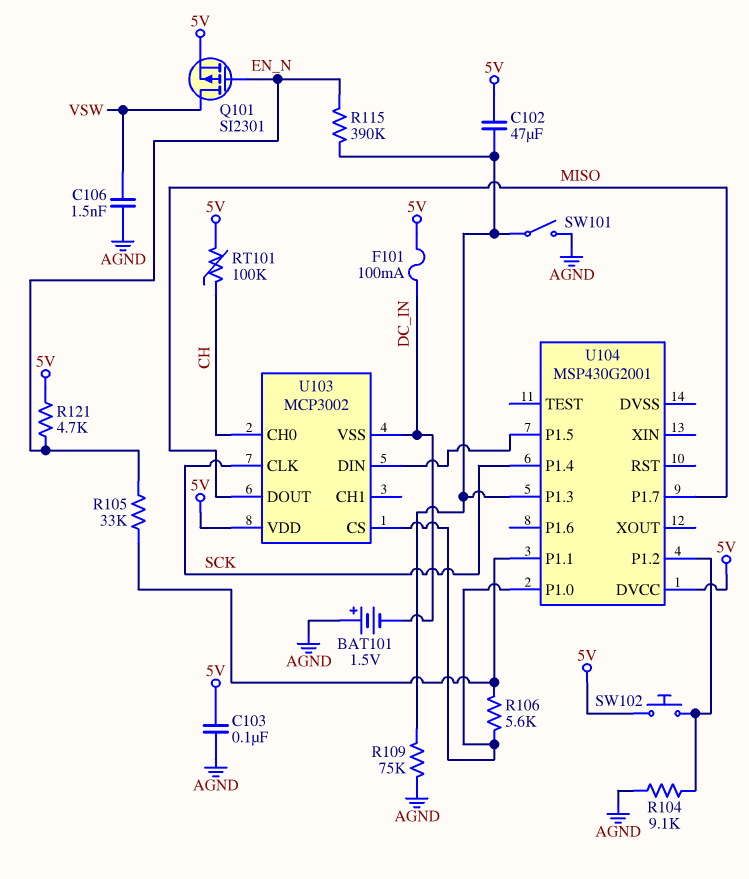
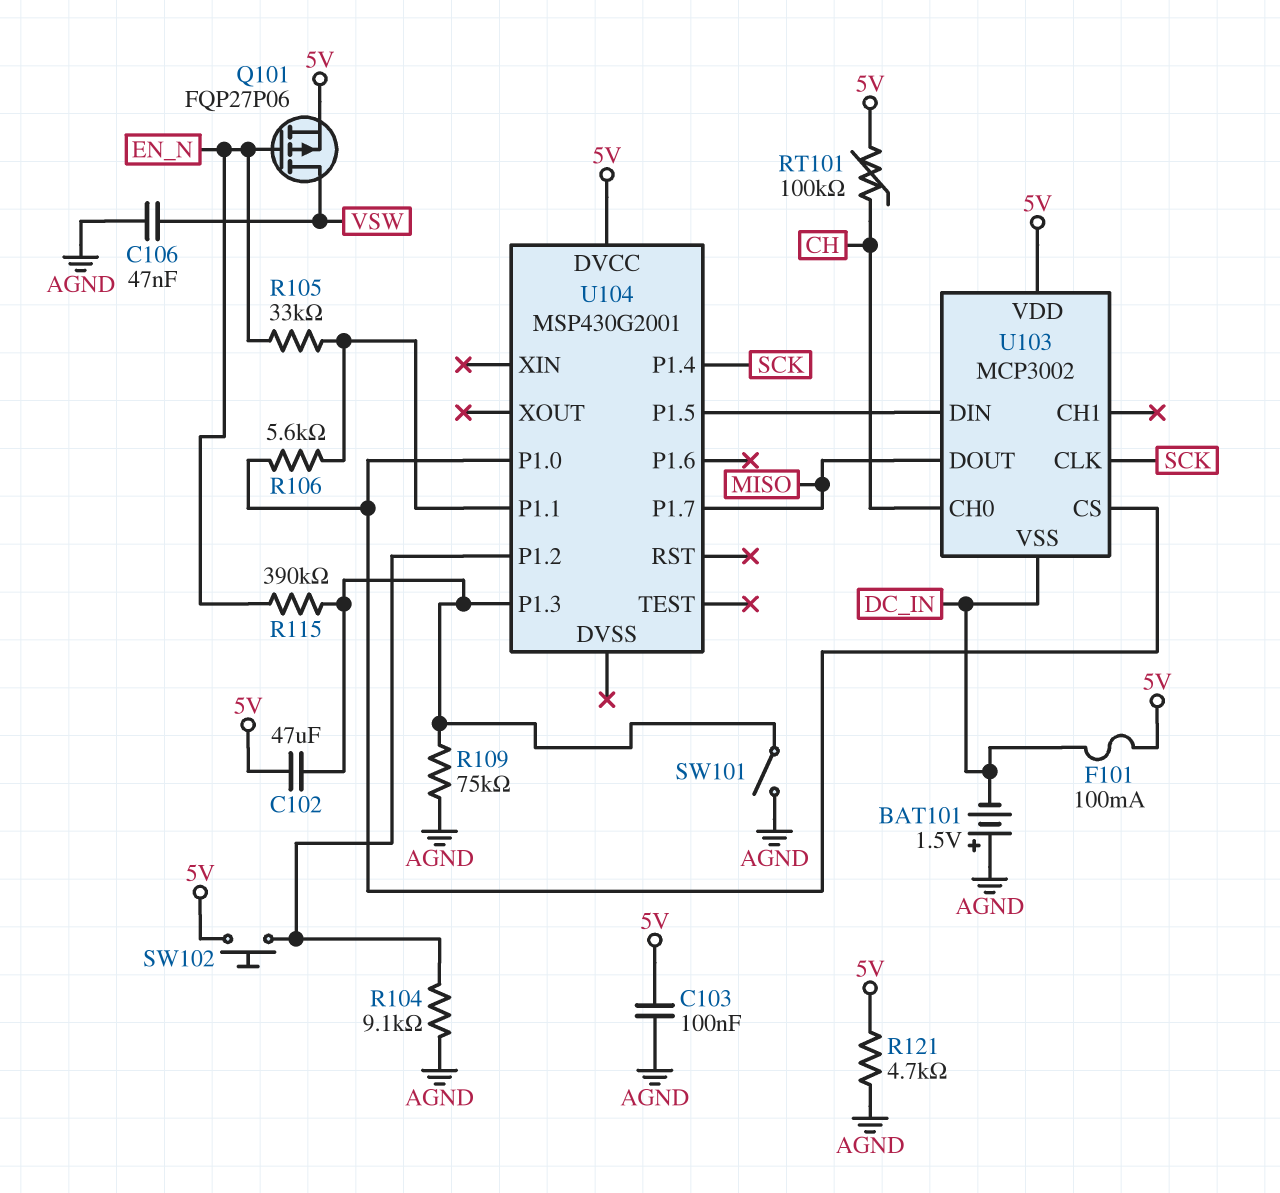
C106: 1.5nF (AGND, VSW) -> 47nF (AGND, VSW)
Q101: PMOS SI2301 (G EN_N, D VSW, S 5V) -> PMOS FQP27P06 (G EN_N, D VSW, S 5V)
R121: 4.7k (5V, EN_N) -> 4.7k (5V, AGND)

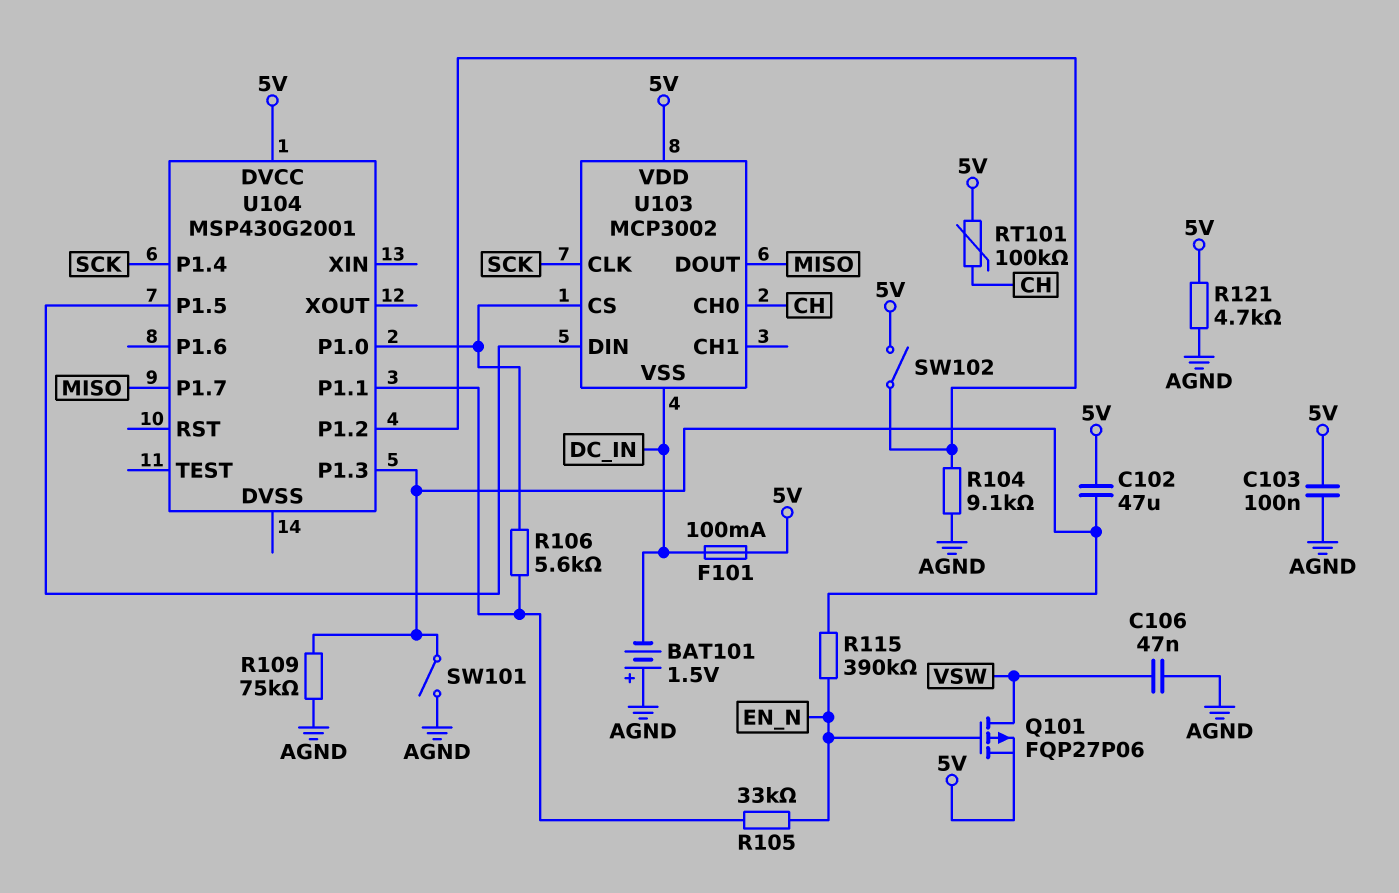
SW102: button (5V, U104/P1.2) -> switch (5V, U104/P1.2)

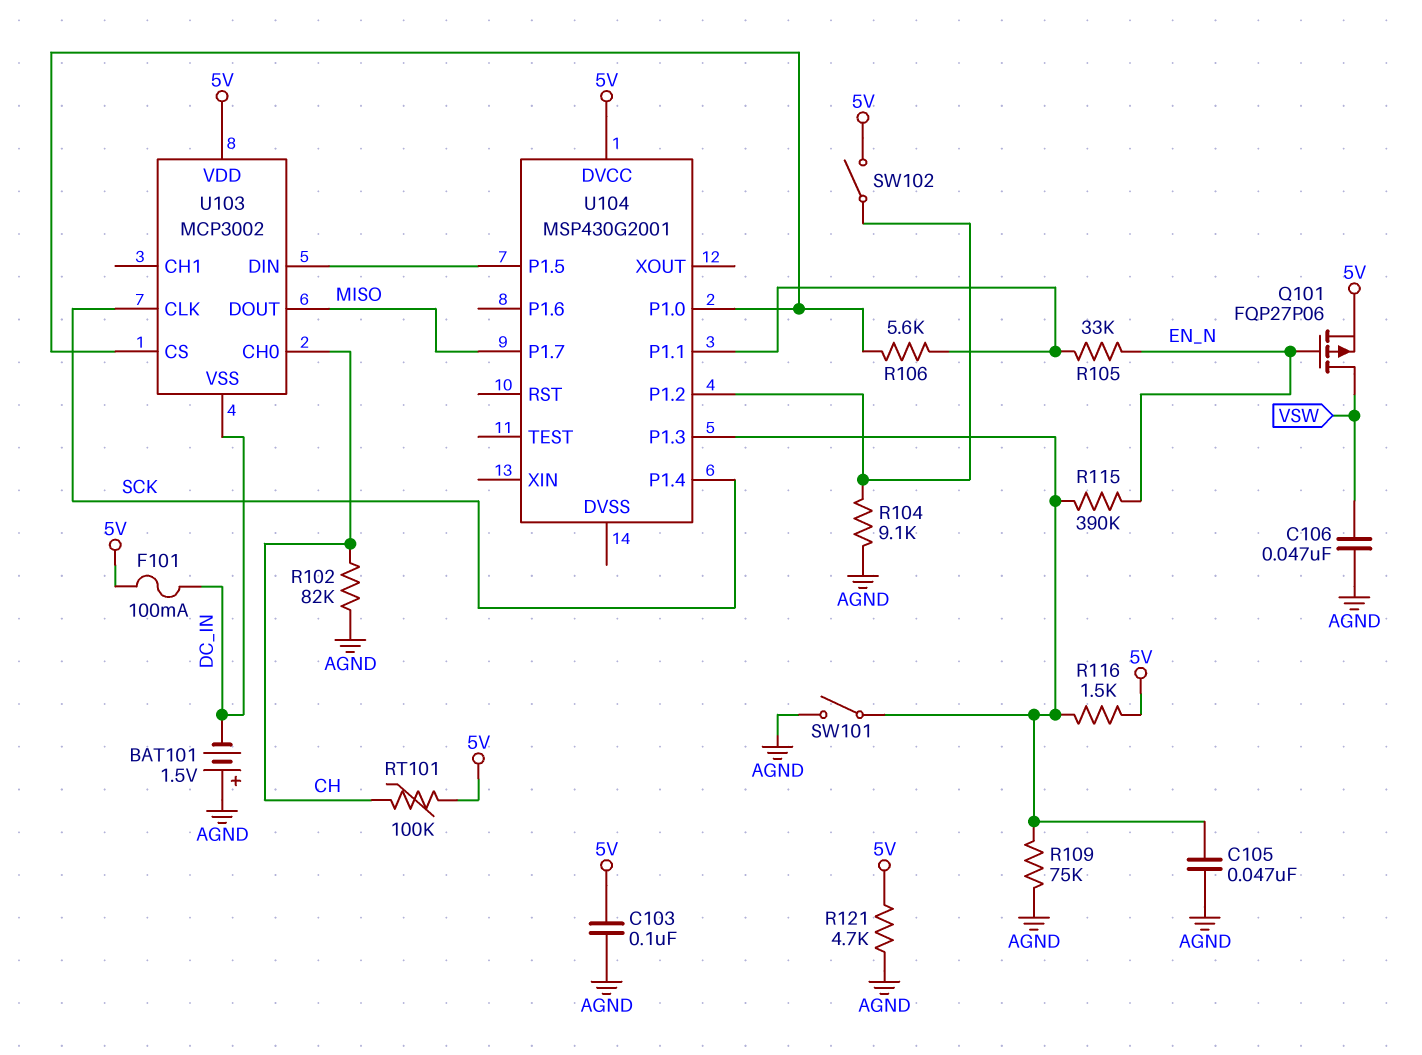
C102: 47uF (5V, U104/P1.3) -> none
C105: none -> 47nF (AGND, U104/P1.3)
R102: none -> 82k (AGND, CH)
R116: none -> 1.5k (5V, U104/P1.3)

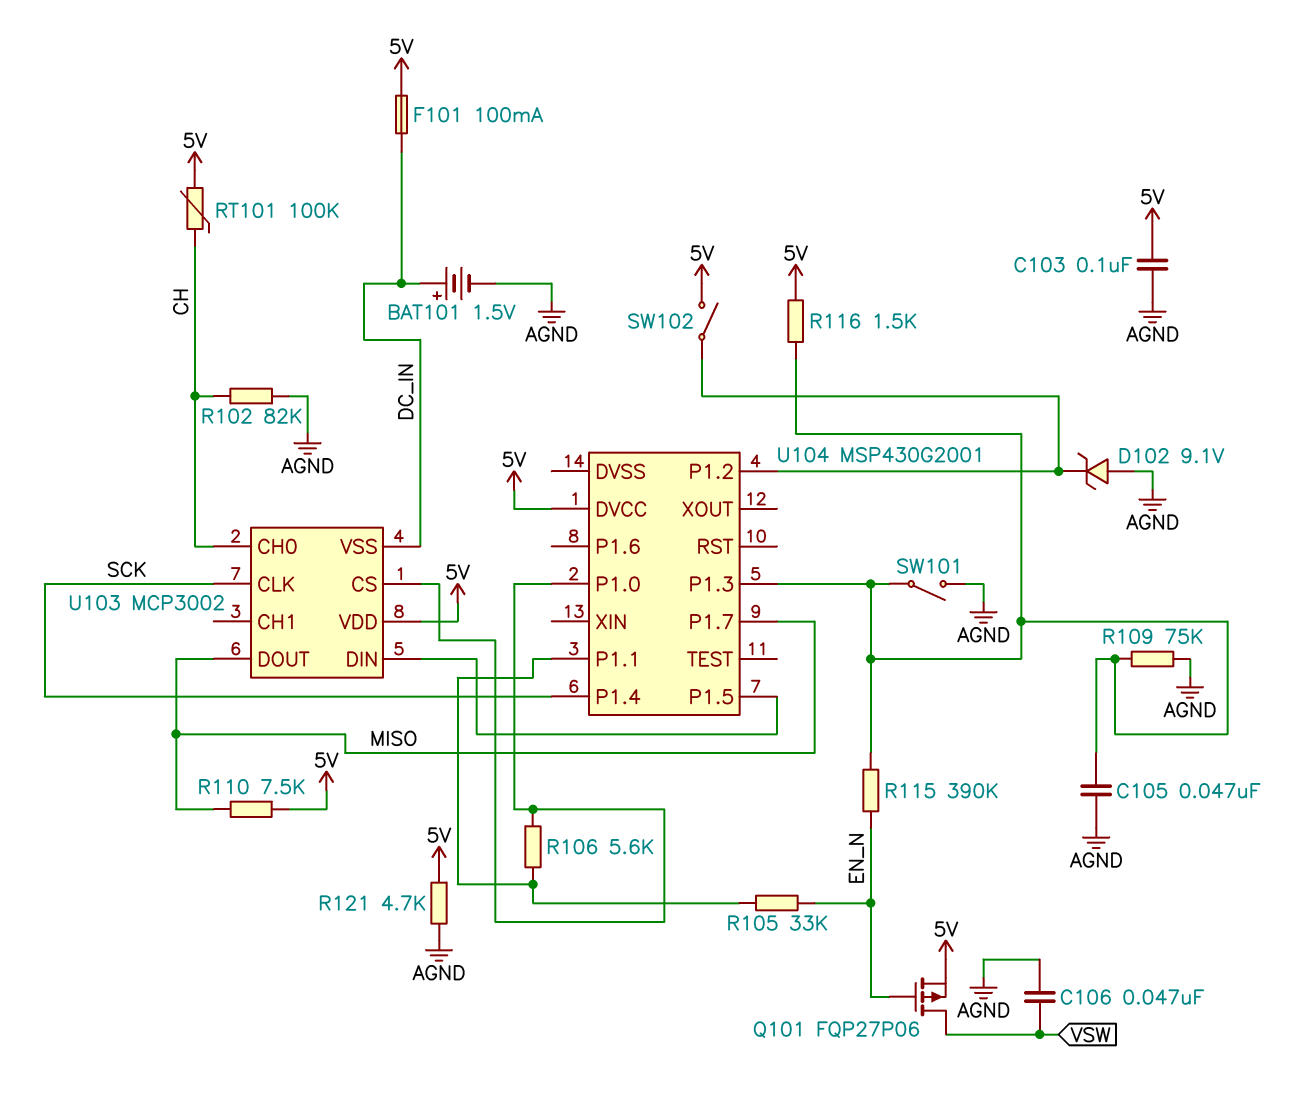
BAT101: 1.5V (plus AGND, minus DC_IN) -> 1.5V (plus DC_IN, minus AGND)
D102: none -> zener 9.1V (A AGND, K U104/P1.2)
R104: 9.1k (AGND, U104/P1.2) -> none
R110: none -> 7.5k (5V, MISO)

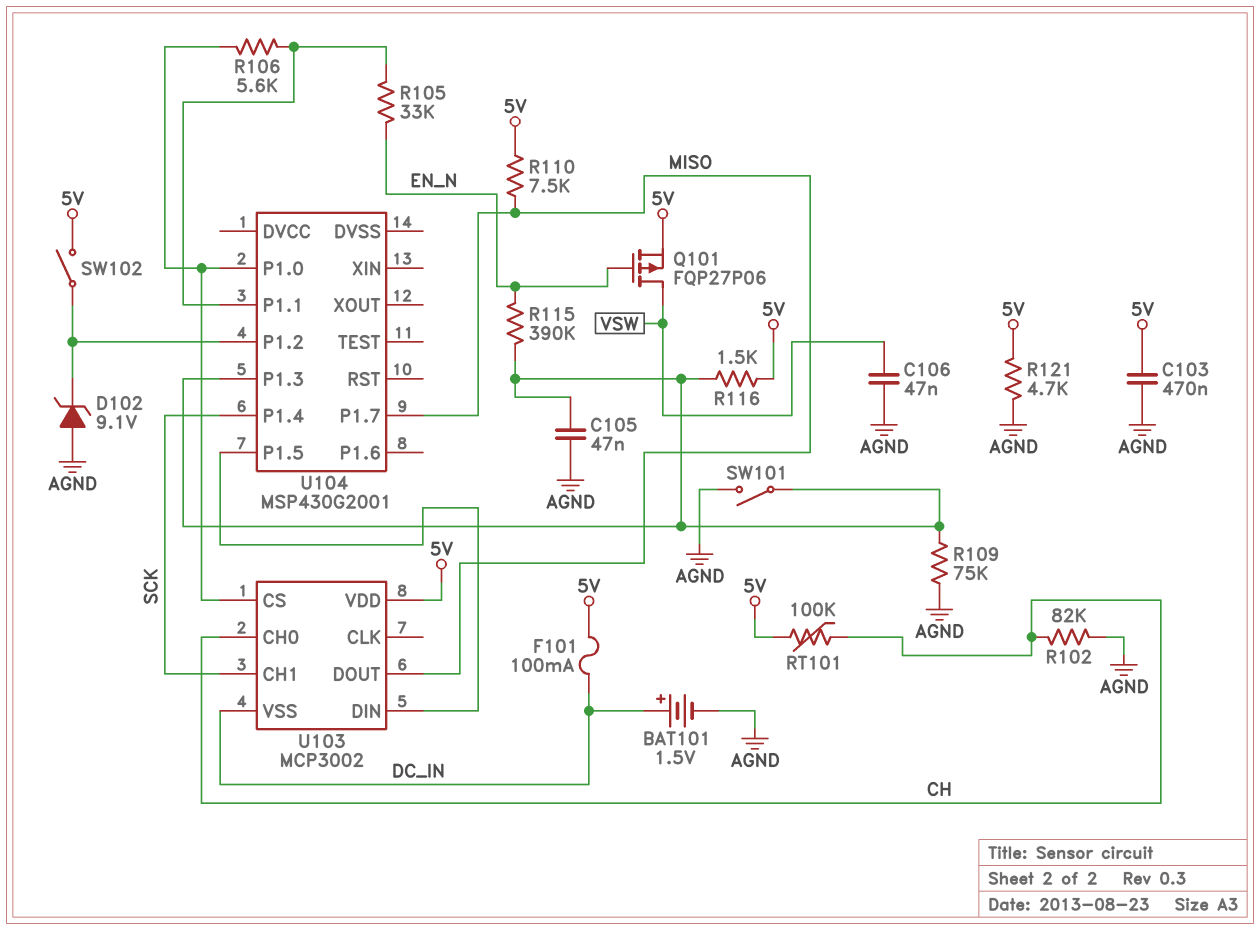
C103: 100nF (5V, AGND) -> 470nF (5V, AGND)
U103 pin CH1: none -> SCK
U103 pin CLK: SCK -> none
U104 pin DVCC: 5V -> none

